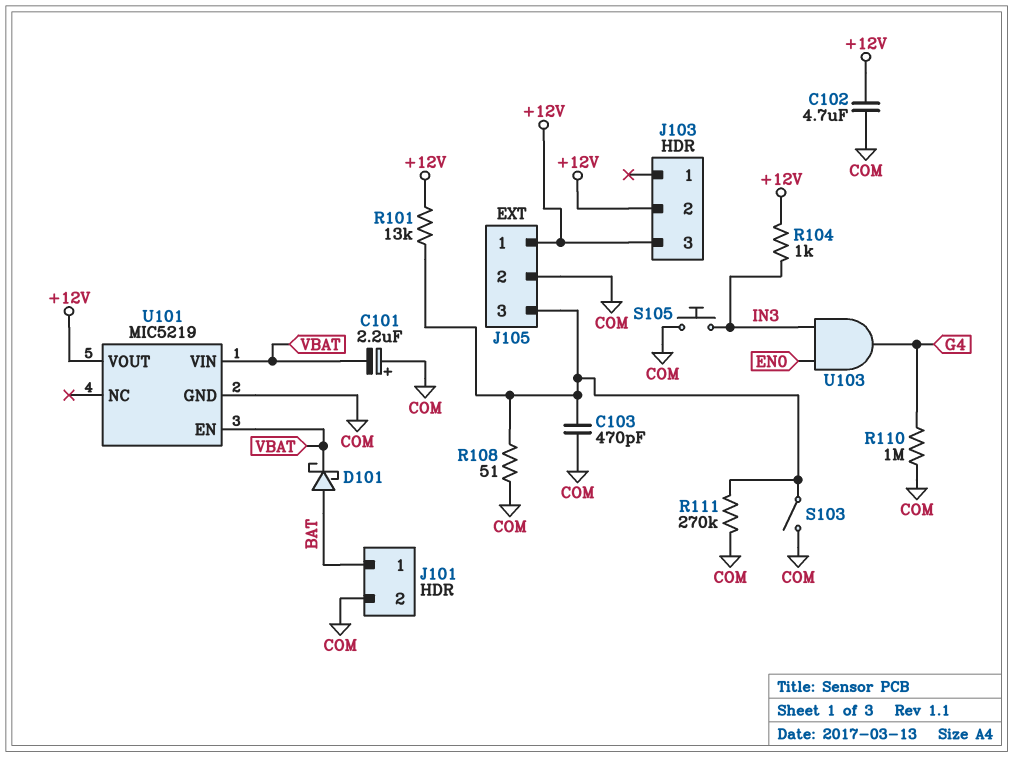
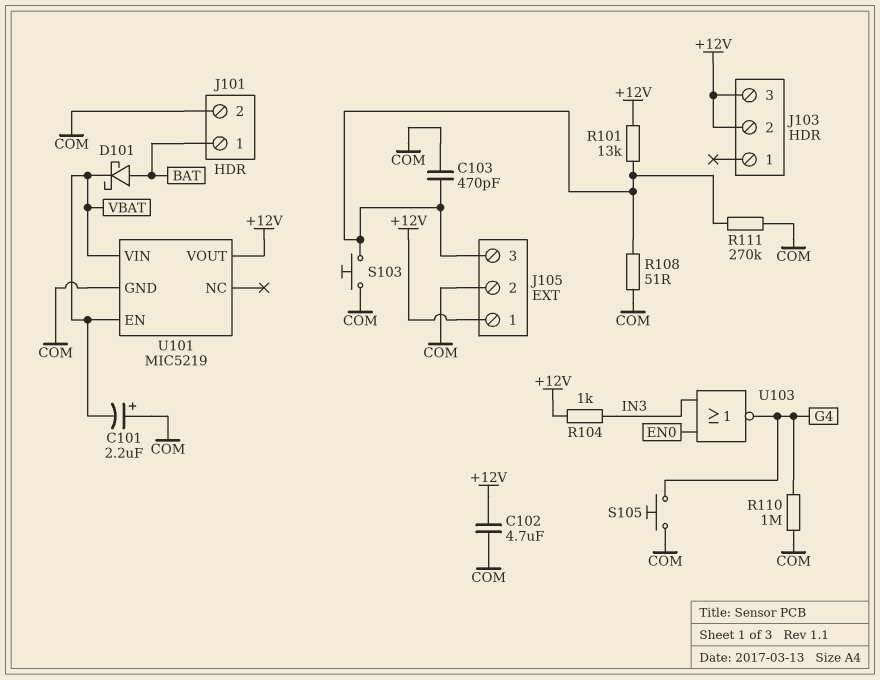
S103: switch (COM, J105/3) -> button (COM, J105/3)
S105: button (COM, IN3) -> button (COM, G4)
U103: AND (in EN0, in IN3, out G4) -> NOR (in EN0, in IN3, out G4)

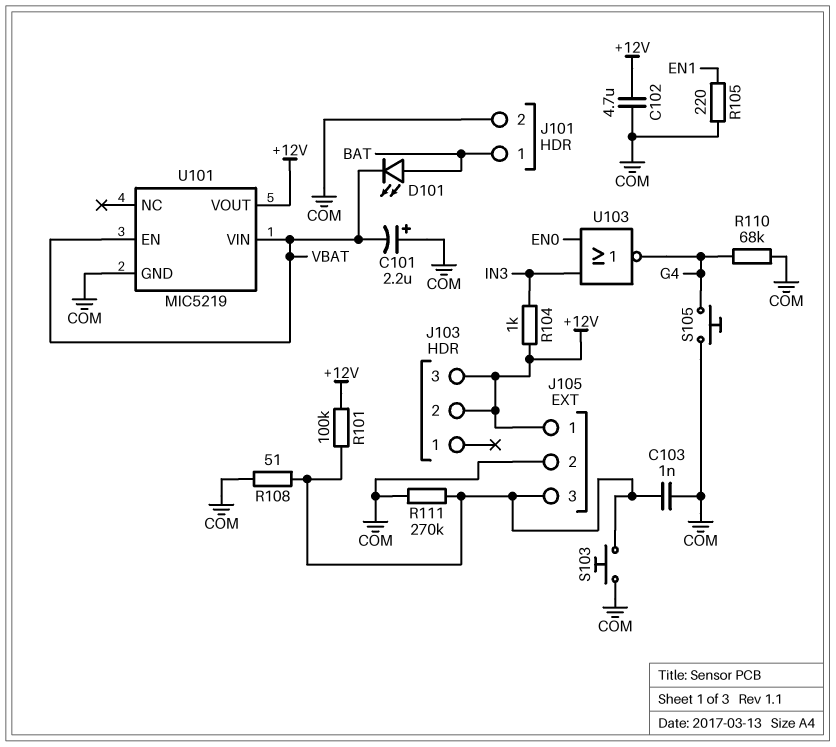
C103: 470pF (COM, J105/3) -> 1nF (COM, J105/3)
D101: schottky (A BAT, K VBAT) -> LED (A BAT, K VBAT)
R101: 13k (+12V, J105/3) -> 100k (+12V, J105/3)
R105: none -> 220 (COM, EN1)
R110: 1M (COM, G4) -> 68k (COM, G4)

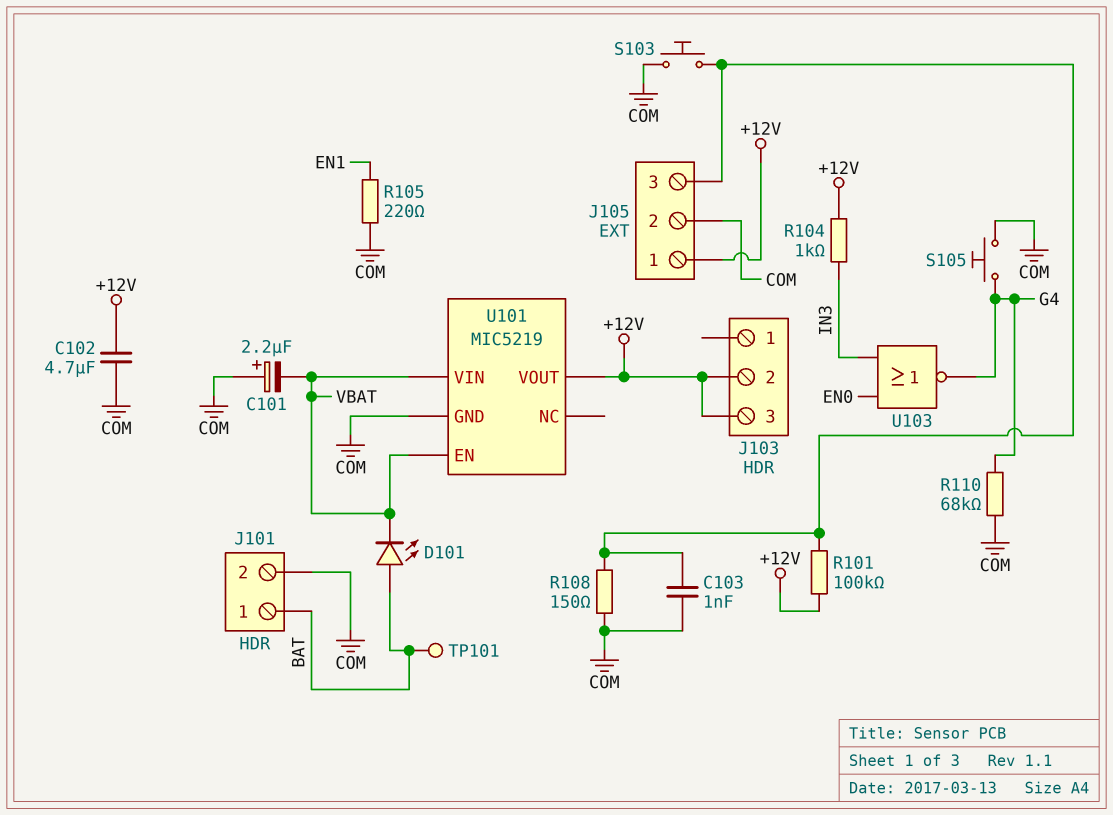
R108: 51 (COM, J105/3) -> 150 (COM, J105/3)
R111: 270k (COM, J105/3) -> none
TP101: none -> test point (BAT)

